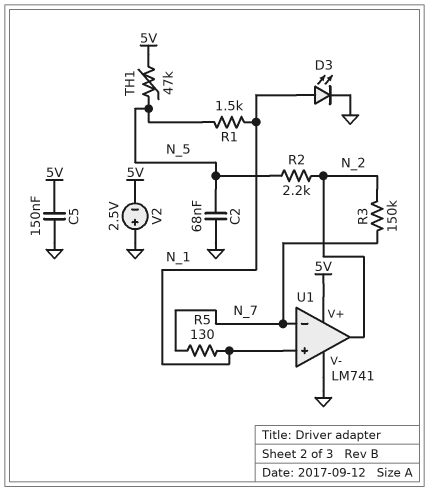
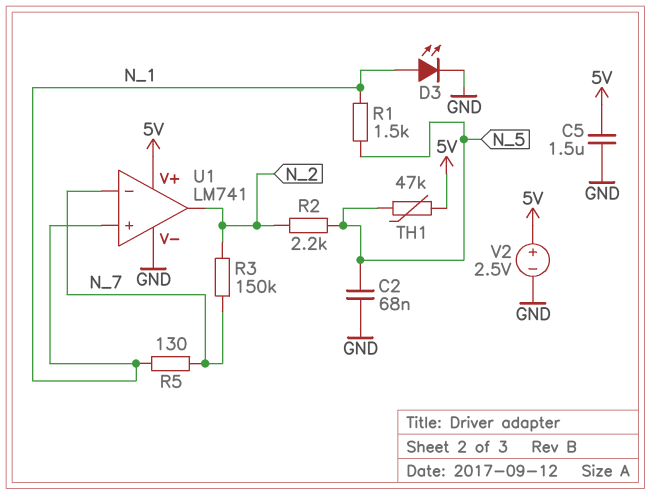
C5: 150nF (5V, GND) -> 1.5uF (5V, GND)
V2: 2.5V (plus GND, minus 5V) -> 2.5V (plus 5V, minus GND)

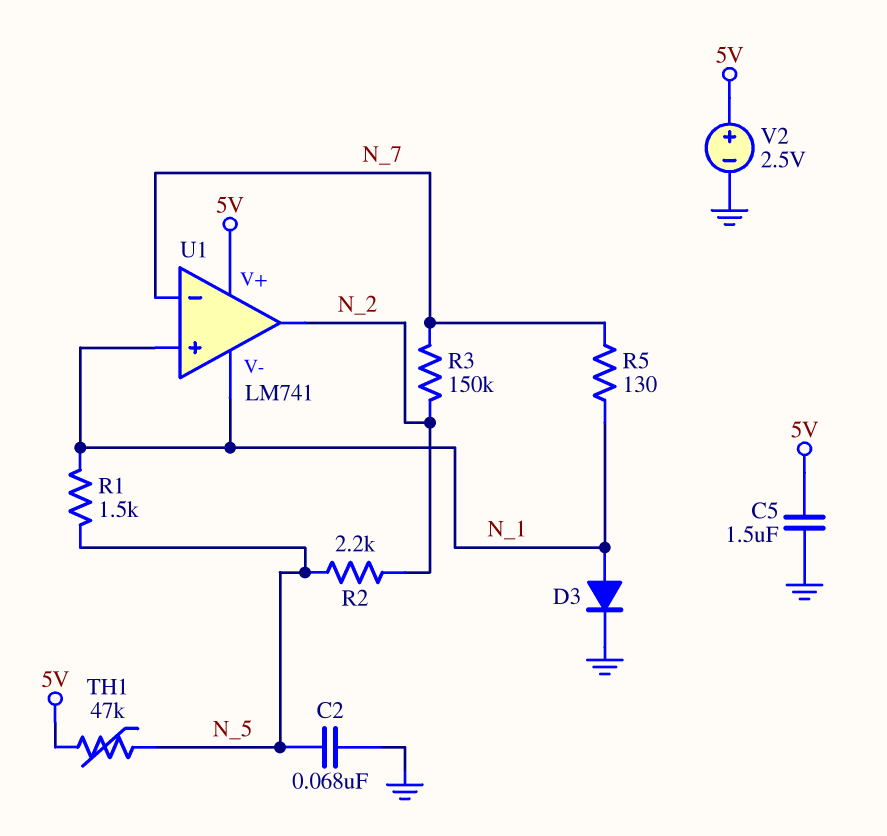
D3: LED (A N_1, K GND) -> diode (A N_1, K GND)
U1 pin V-: GND -> N_1

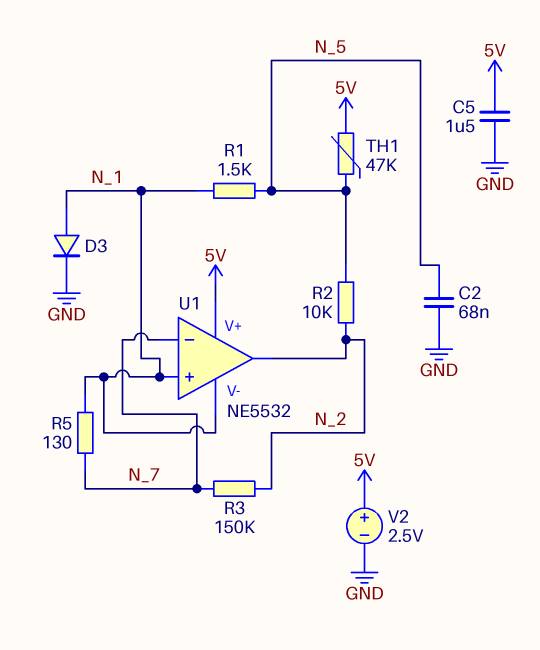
R2: 2.2k (N_2, N_5) -> 10k (N_2, N_5)
U1: LM741 -> NE5532

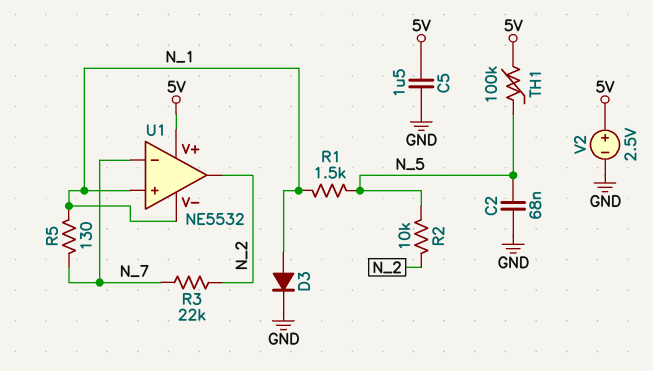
R3: 150k (N_2, N_7) -> 22k (N_2, N_7)
TH1: 47k (5V, N_5) -> 100k (5V, N_5)

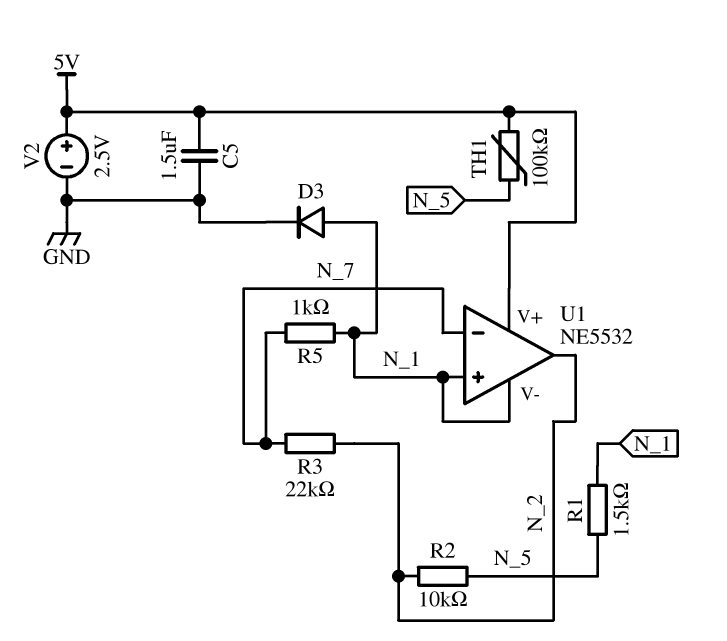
C2: 68nF (GND, N_5) -> none
R5: 130 (N_1, N_7) -> 1k (N_1, N_7)

